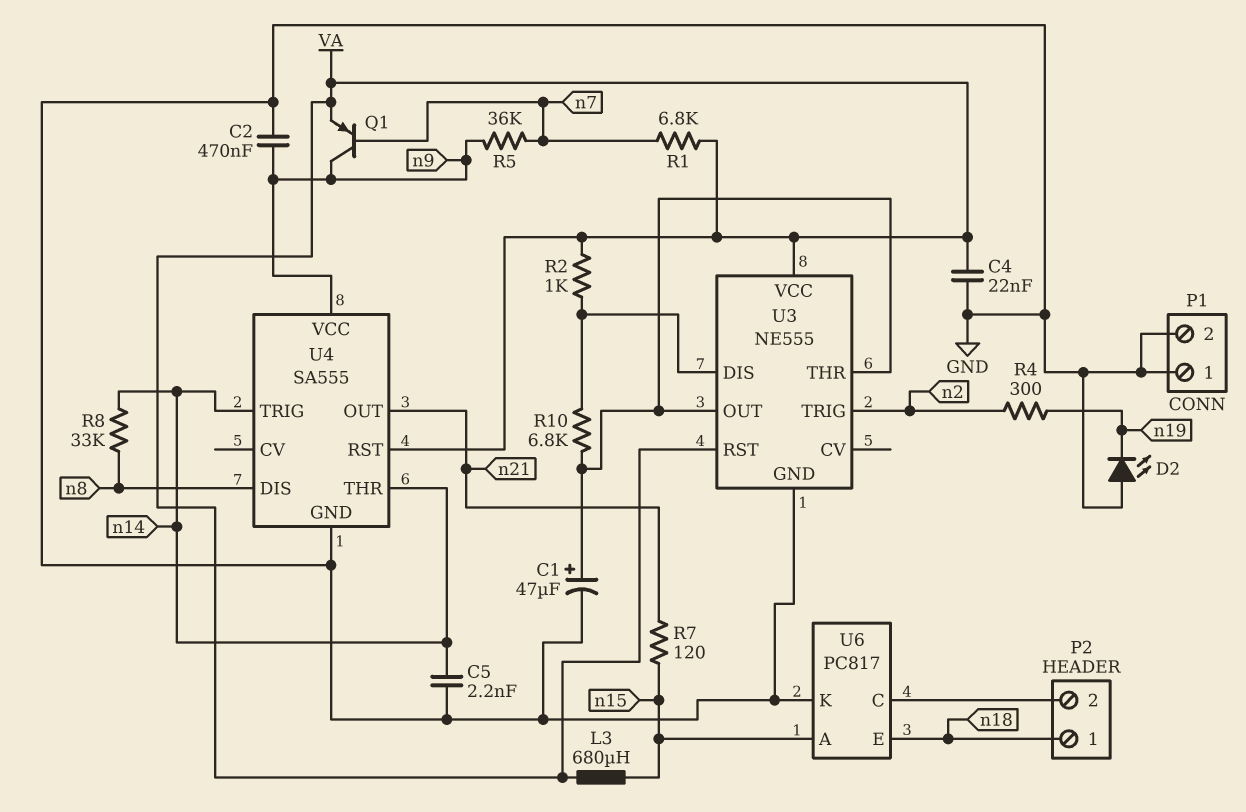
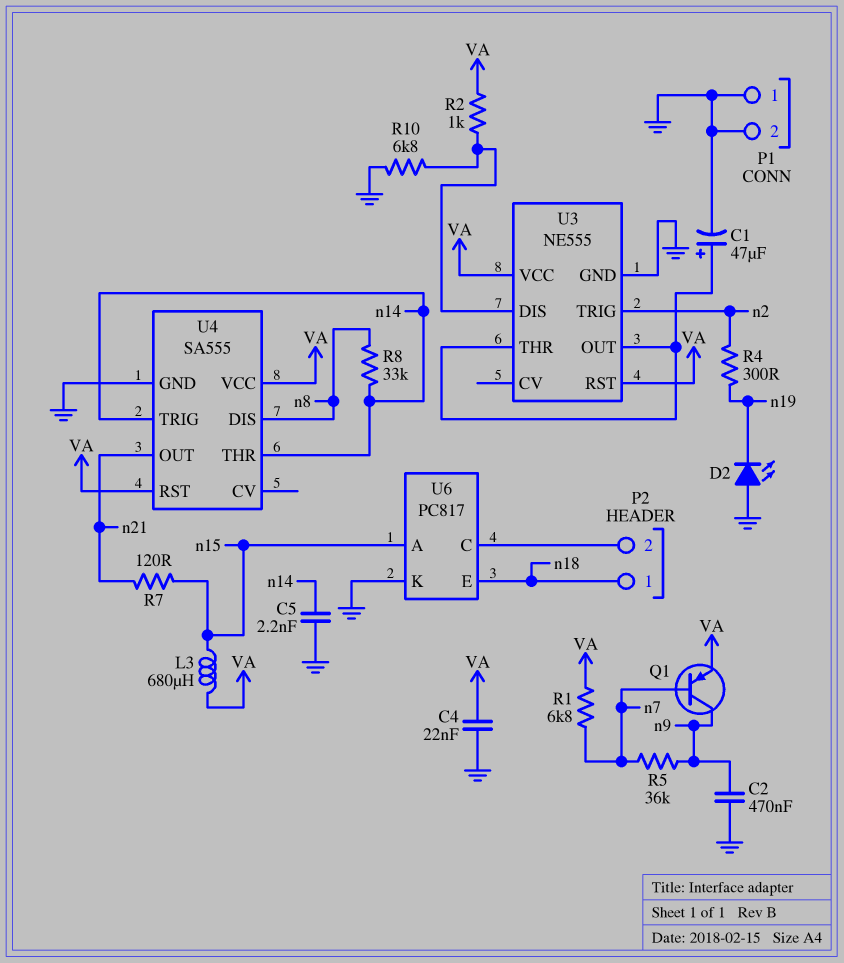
R10: 6.8k (U3/DIS, U3/OUT) -> 6.8k (GND, U3/DIS)
U4 pin VCC: n9 -> VA

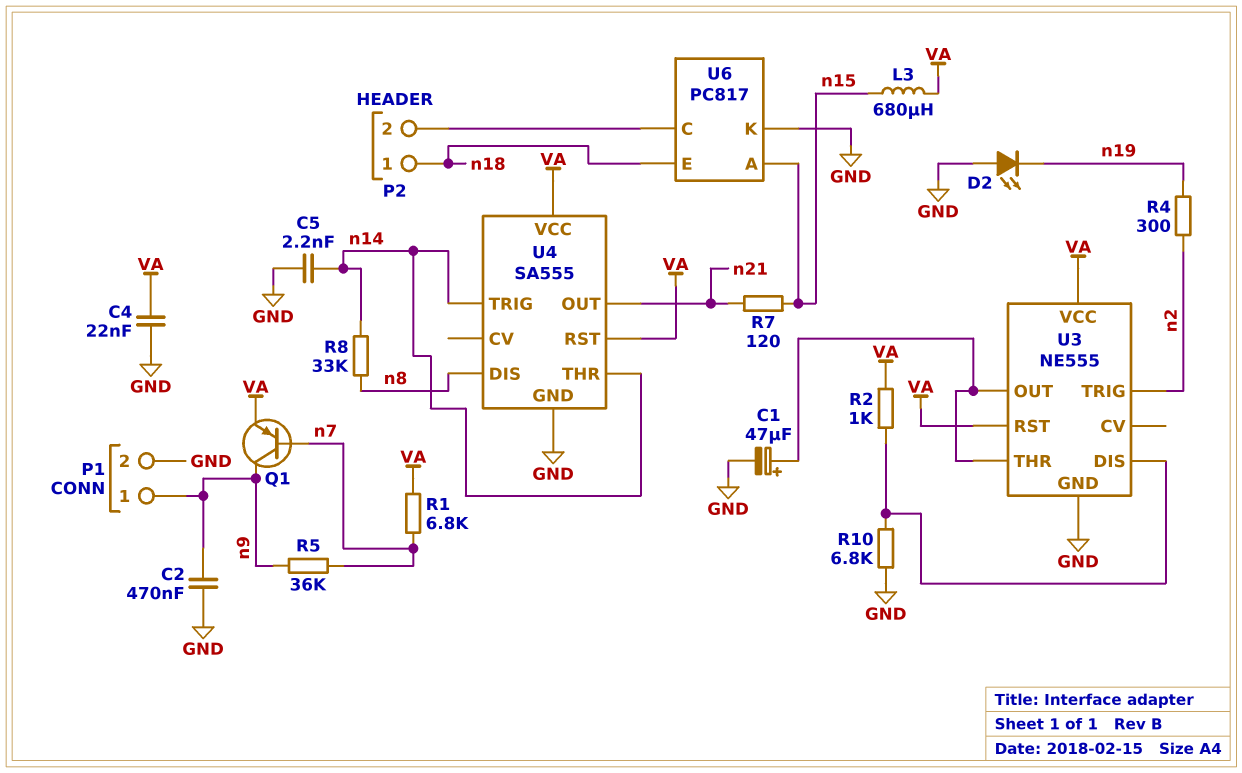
P1 pin 1: GND -> n9

